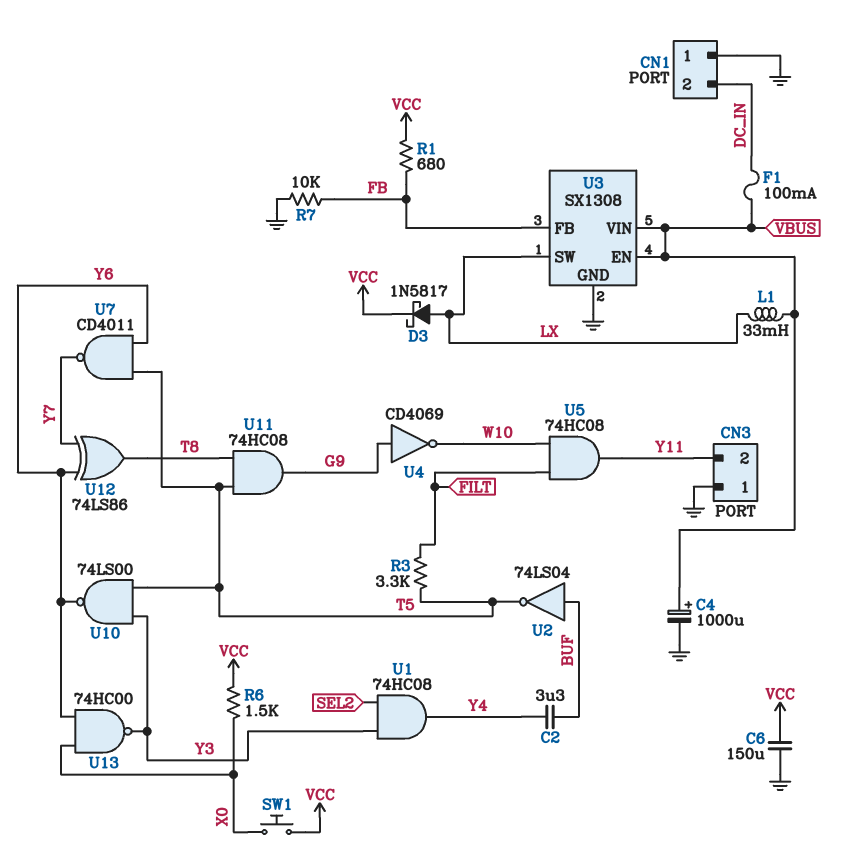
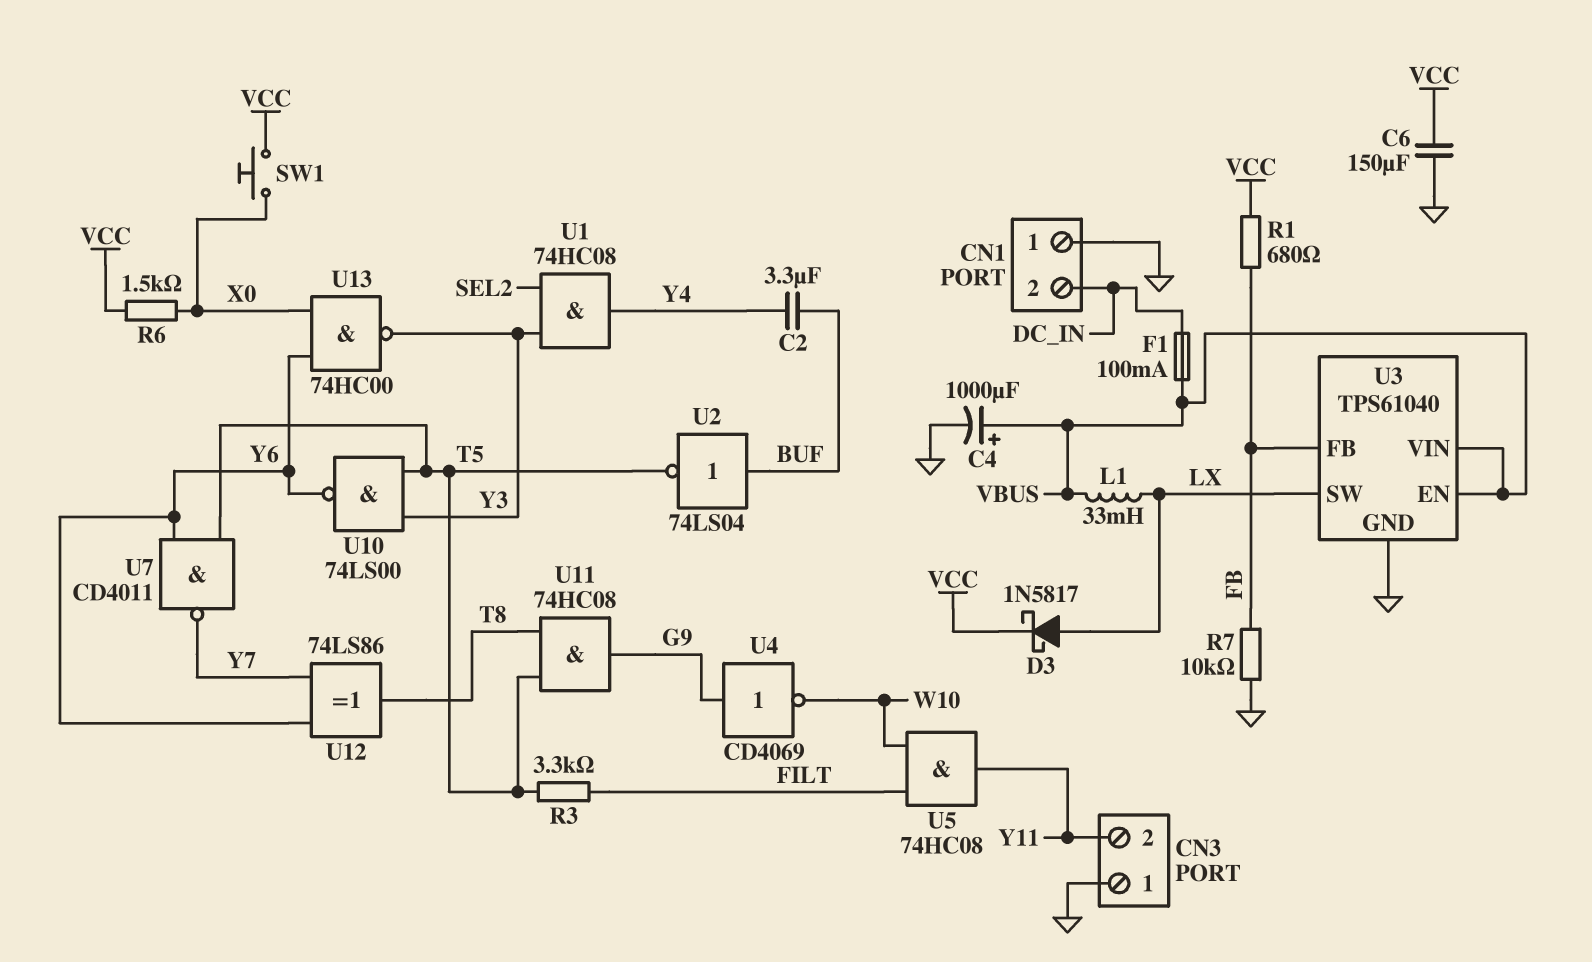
U3: SX1308 -> TPS61040

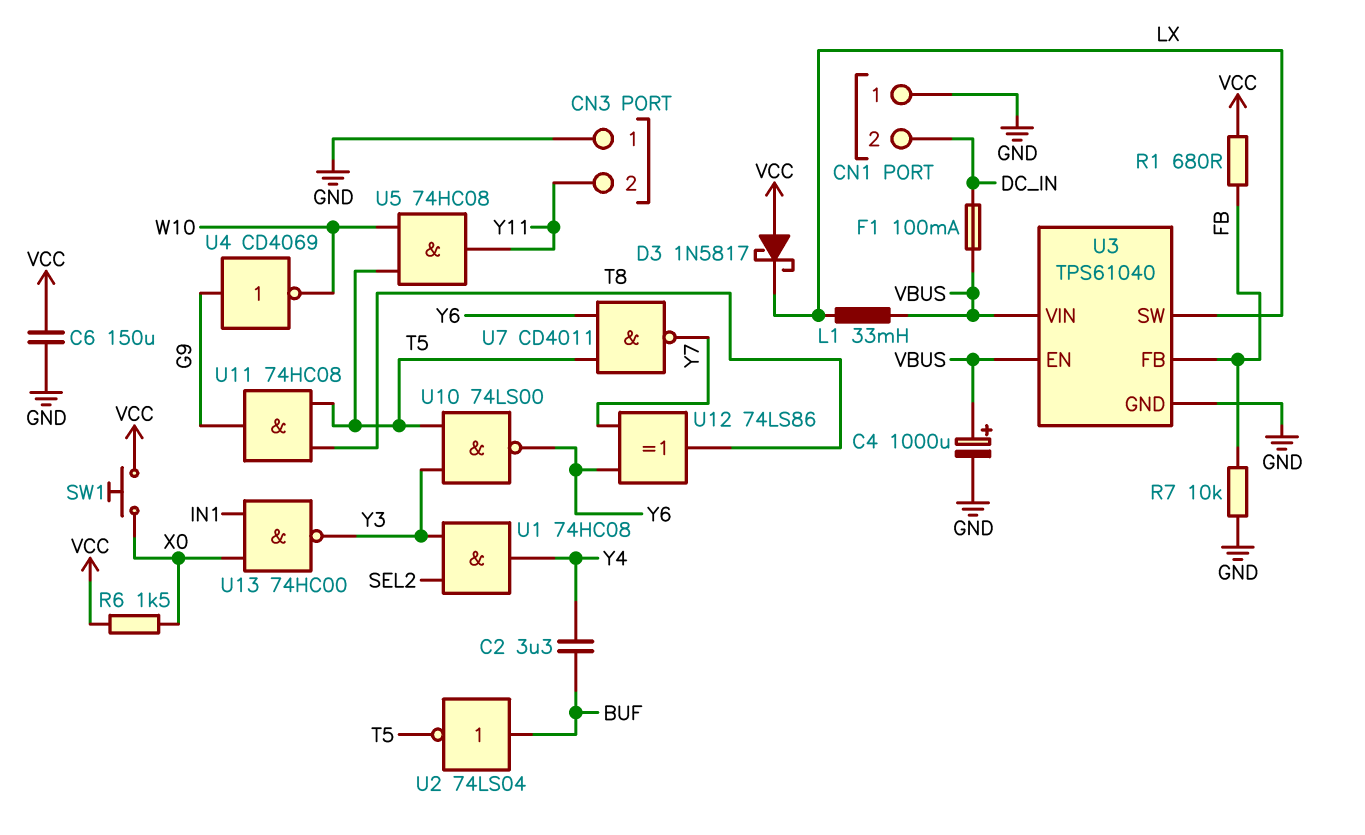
D3: schottky 1N5817 (A LX, K VCC) -> schottky 1N5817 (A VCC, K LX)
R3: 3.3k (FILT, T5) -> none
U5: AND 74HC08 (in FILT, in W10, out Y11) -> AND 74HC08 (in T5, in W10, out Y11)
U13: NAND 74HC00 (in X0, in Y6, out Y3) -> NAND 74HC00 (in IN1, in X0, out Y3)

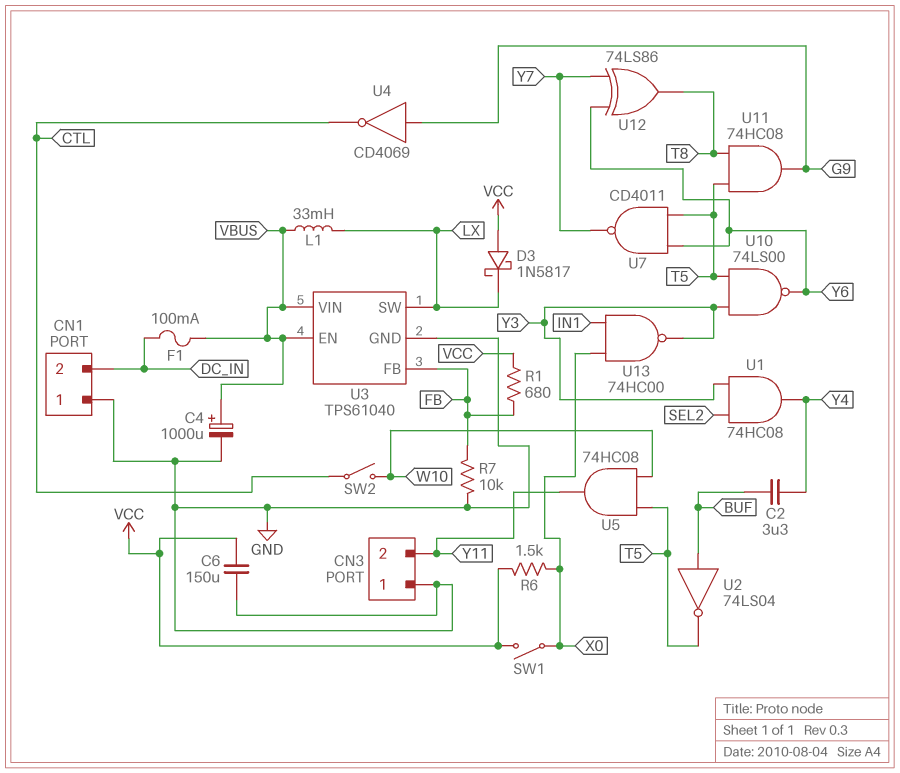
SW1: button (VCC, X0) -> switch (VCC, X0)
SW2: none -> switch (CTL, W10)
U4: NOT CD4069 (in G9, out W10) -> NOT CD4069 (in G9, out CTL)

